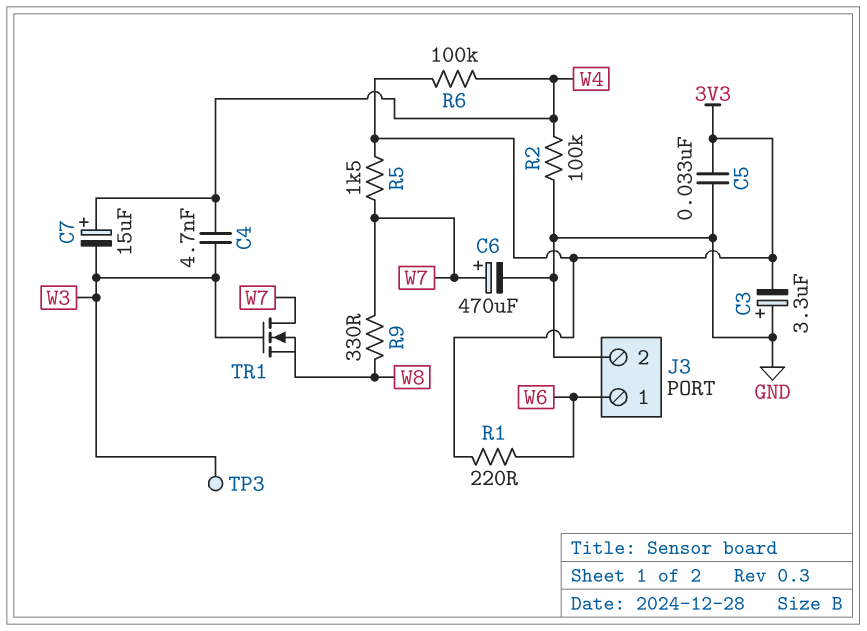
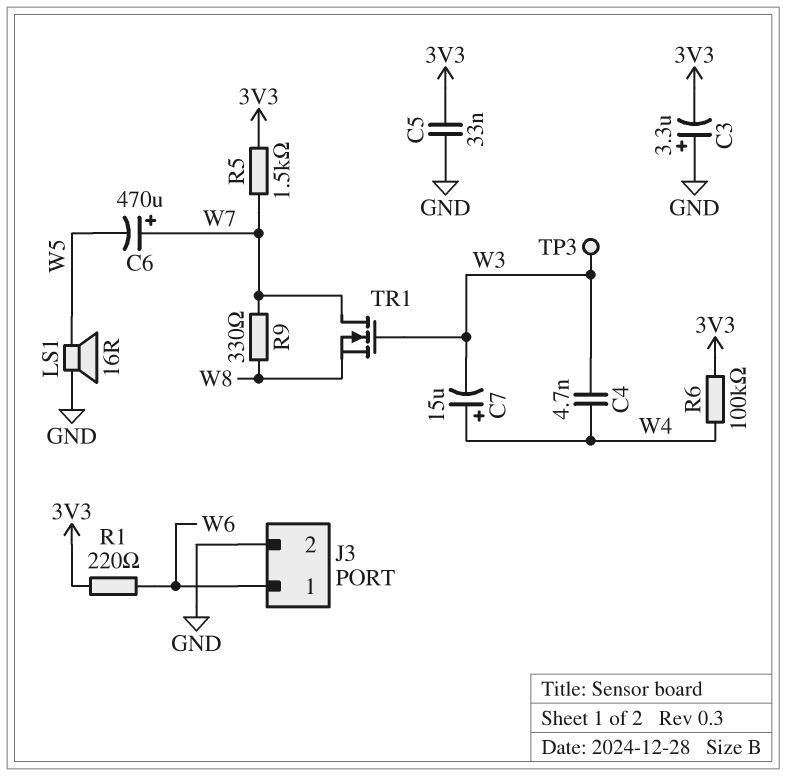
C6: 470uF (plus W7, minus GND) -> 470uF (plus W7, minus W5)
LS1: none -> speaker 16R (GND, W5)
R2: 100k (GND, W4) -> none

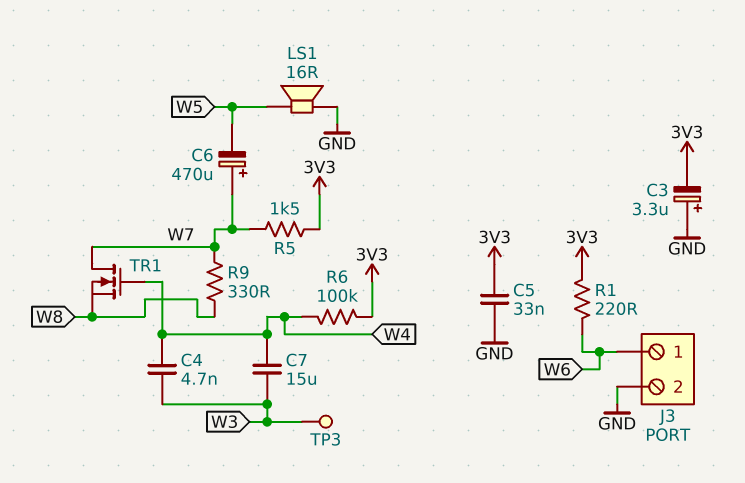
C7: 15uF (plus W4, minus W3) -> 15uF (W3, W4)
TR1: NMOS (G W3, D W7, S W8) -> NMOS (G W4, D W7, S W8)

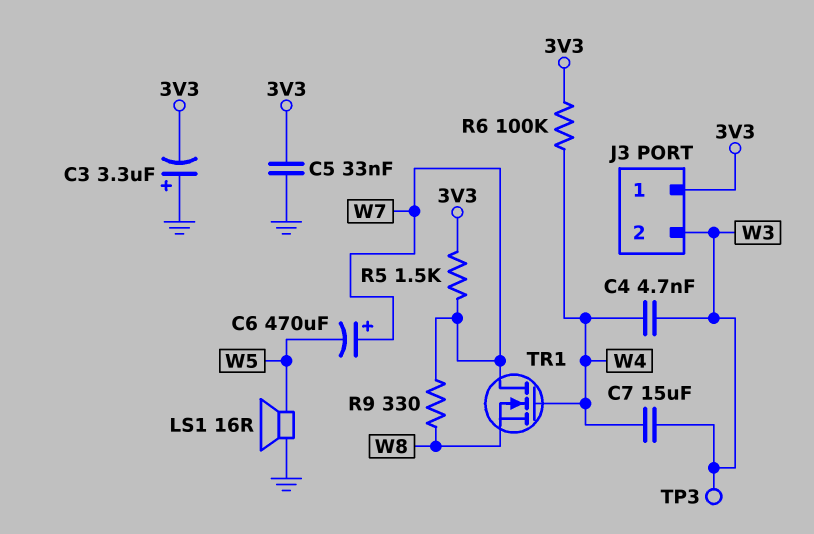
J3 pin 1: W6 -> 3V3
J3 pin 2: GND -> W3
R1: 220 (3V3, W6) -> none

